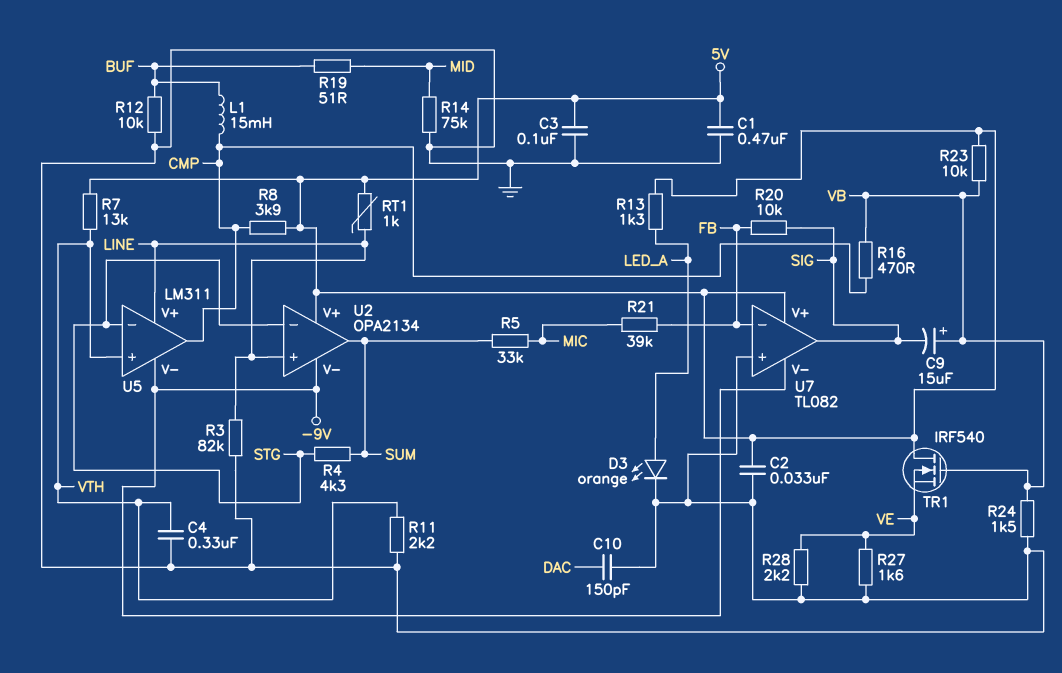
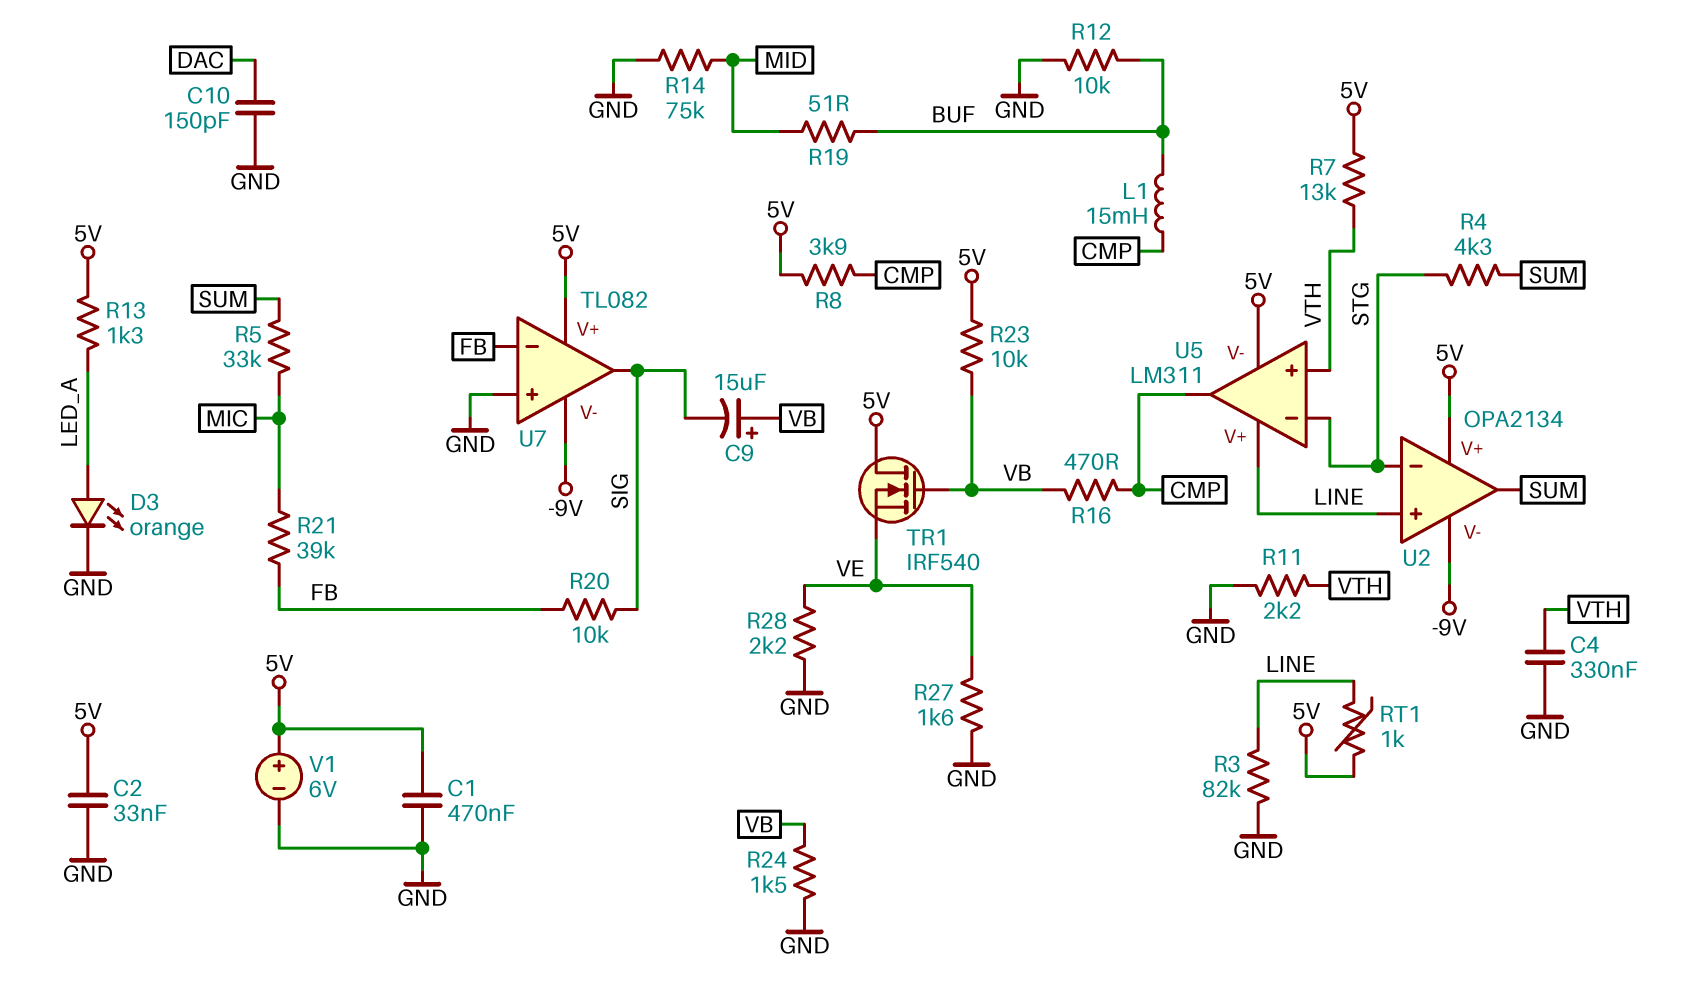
C3: 100nF (5V, GND) -> none
U5 pin V-: -9V -> 5V
V1: none -> 6V (plus 5V, minus GND)

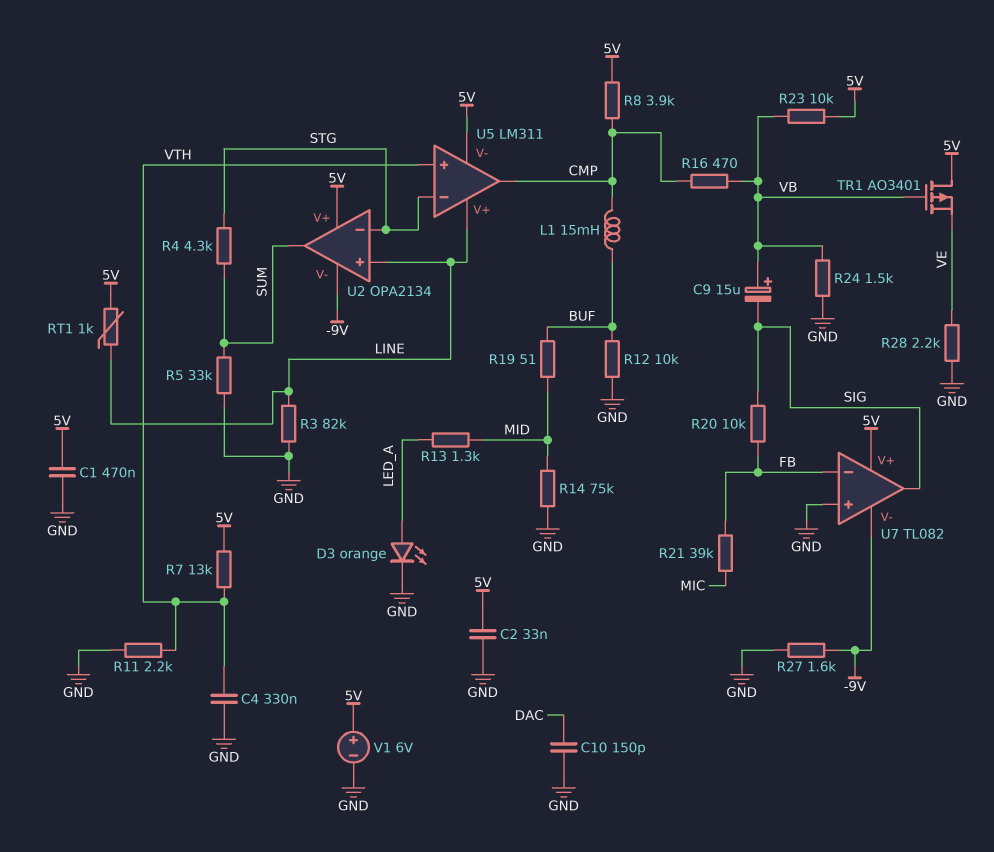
R5: 33k (MIC, SUM) -> 33k (GND, SUM)
R13: 1.3k (5V, LED_A) -> 1.3k (LED_A, MID)
R27: 1.6k (GND, VE) -> 1.6k (-9V, GND)
TR1: NMOS IRF540 (G VB, D 5V, S VE) -> PMOS AO3401 (G VB, D 5V, S VE)

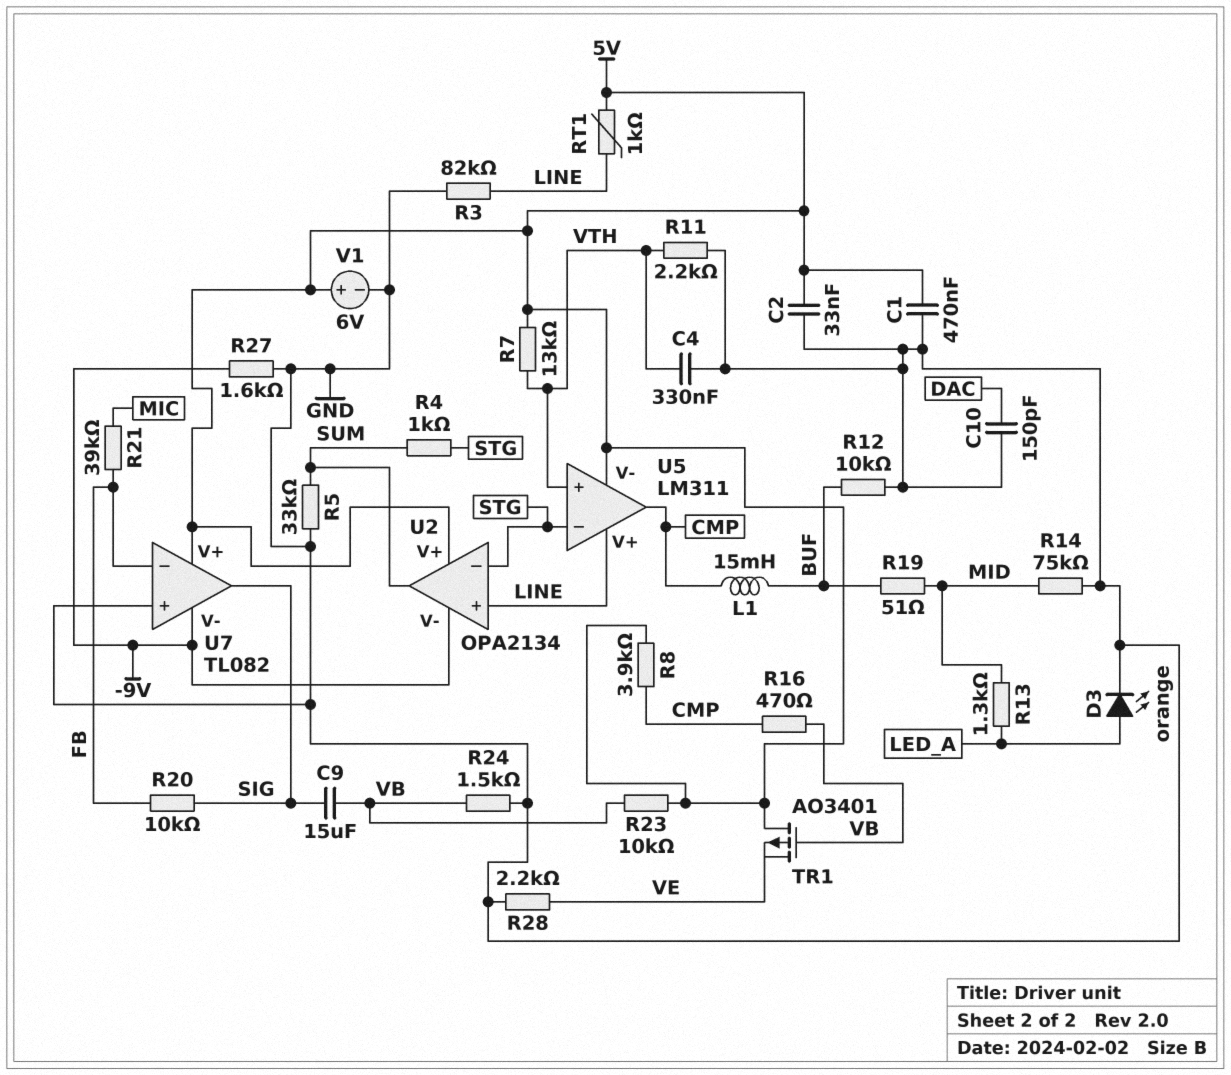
C9: 15uF (plus VB, minus SIG) -> 15uF (SIG, VB)
R4: 4.3k (STG, SUM) -> 1k (STG, SUM)

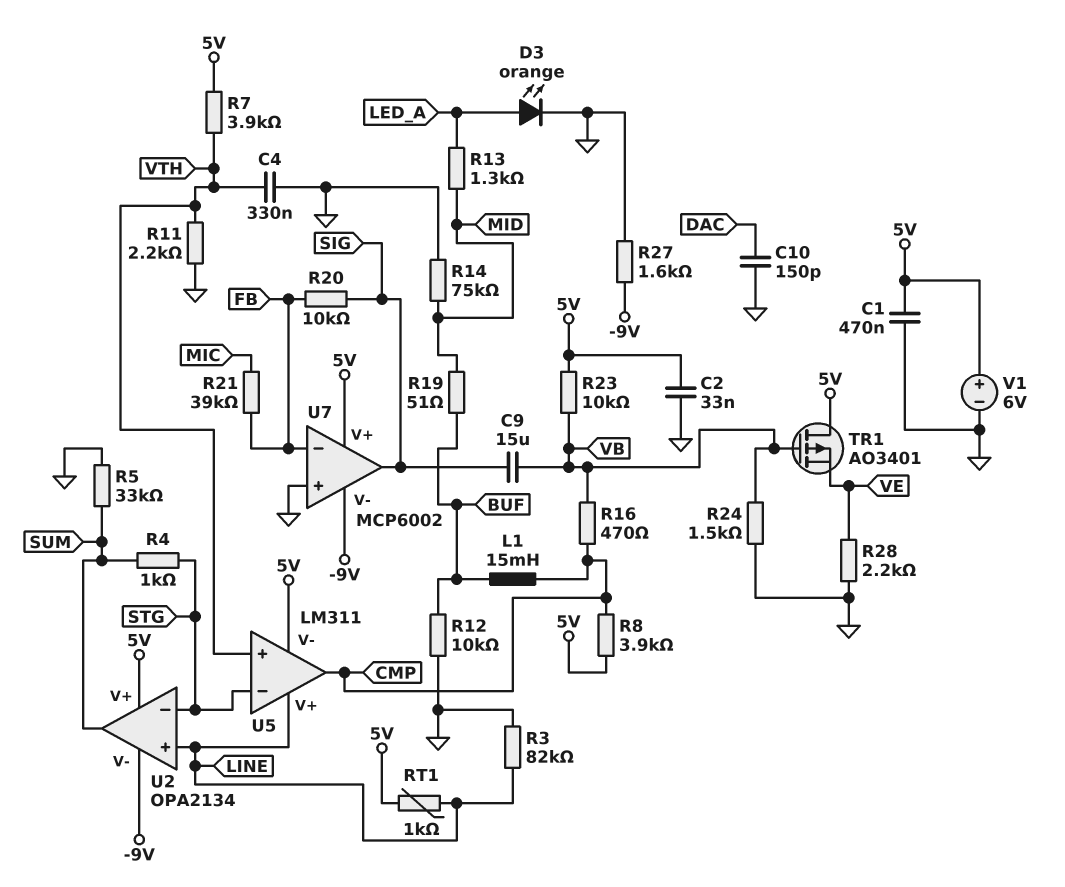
R7: 13k (5V, VTH) -> 3.9k (5V, VTH)
U7: TL082 -> MCP6002

